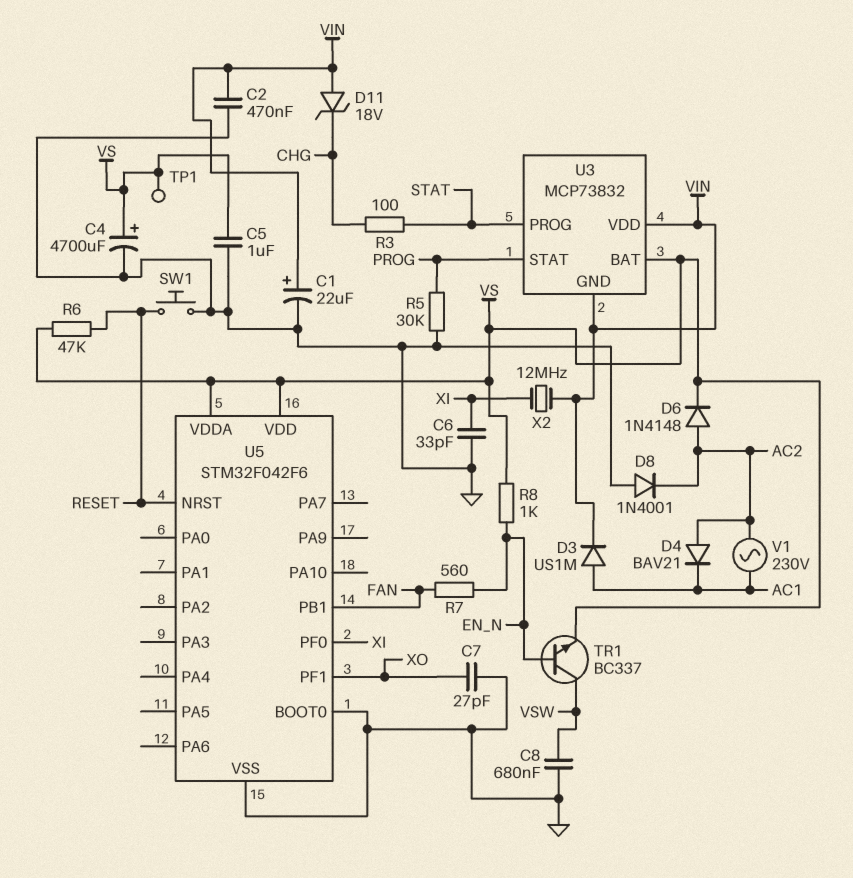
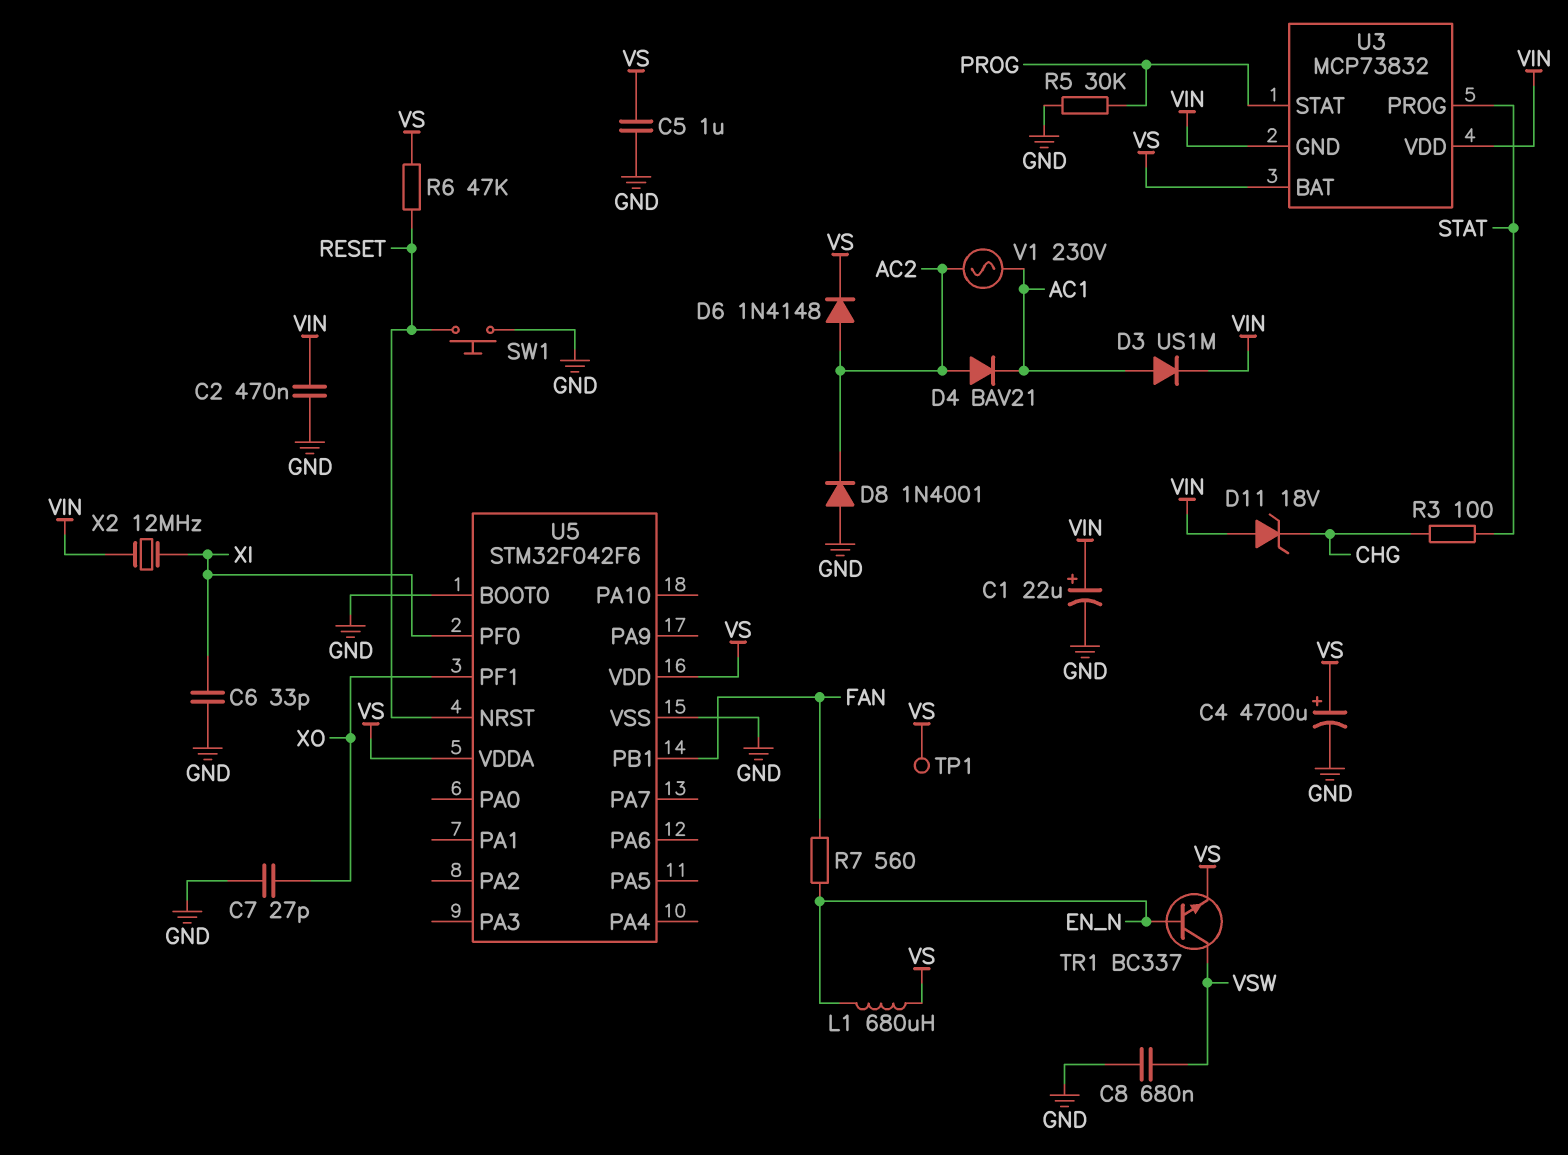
L1: none -> 680uH (EN_N, VS)
R8: 1k (EN_N, VS) -> none

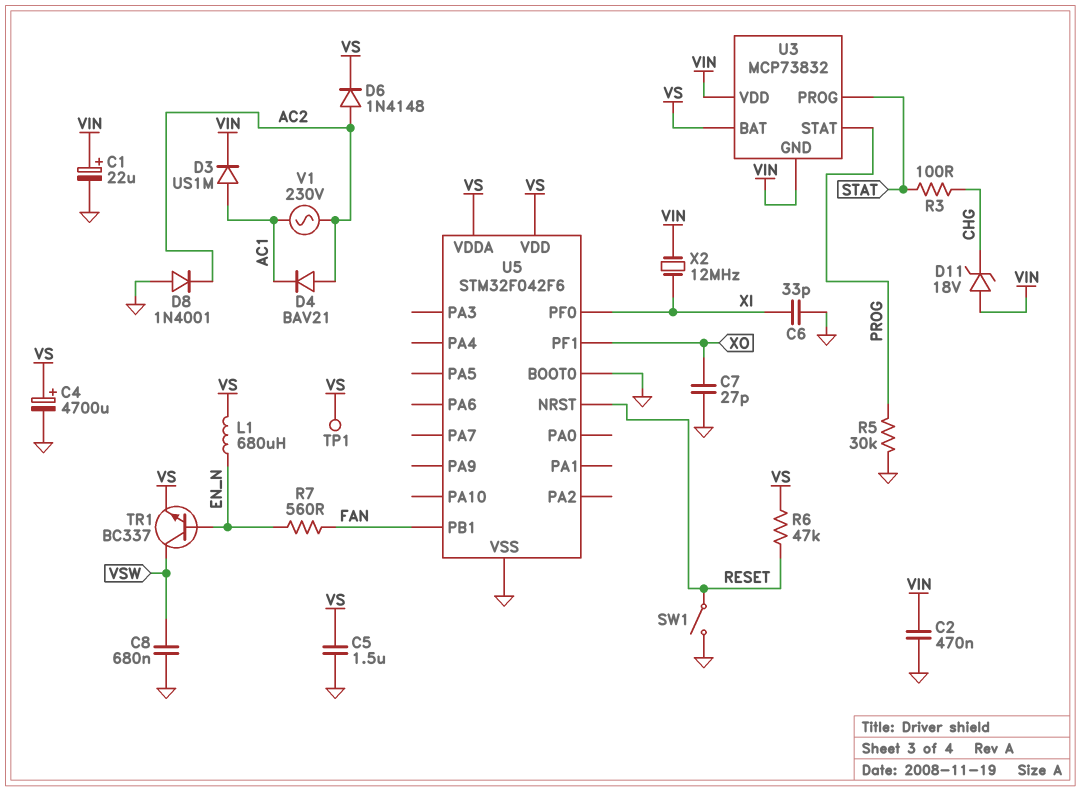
C5: 1uF (GND, VS) -> 1.5uF (GND, VS)
SW1: button (GND, RESET) -> switch (GND, RESET)

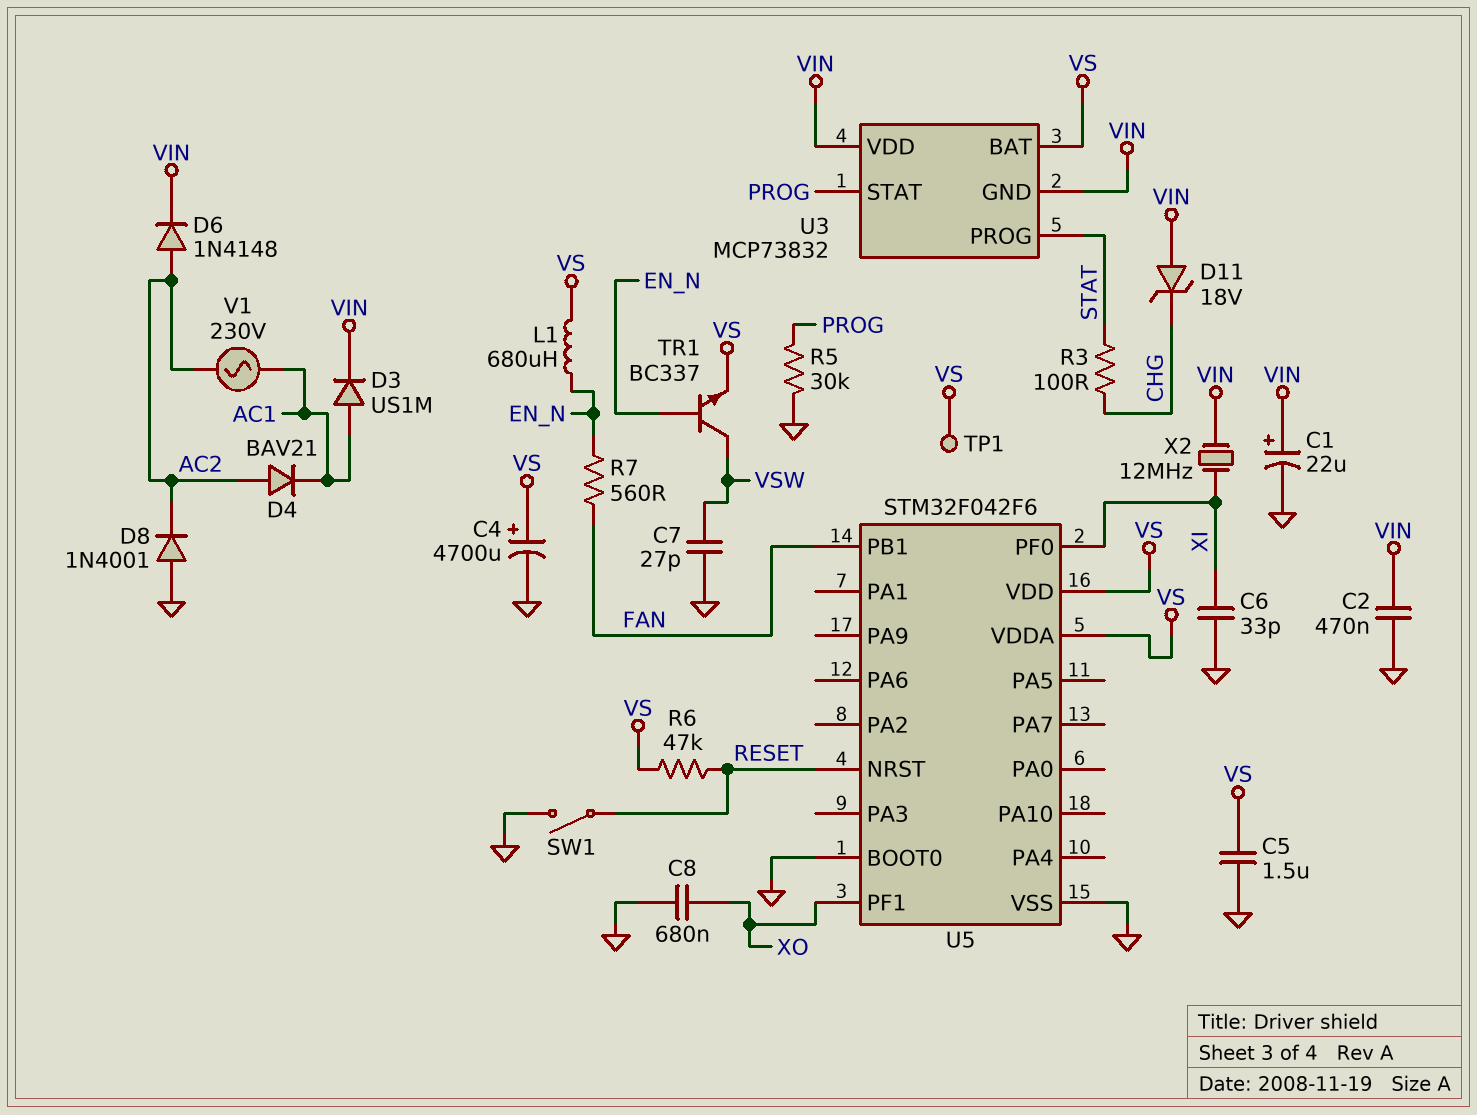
C7: 27pF (GND, XO) -> 27pF (GND, VSW)
C8: 680nF (GND, VSW) -> 680nF (GND, XO)
D6: diode 1N4148 (A AC2, K VS) -> diode 1N4148 (A AC2, K VIN)

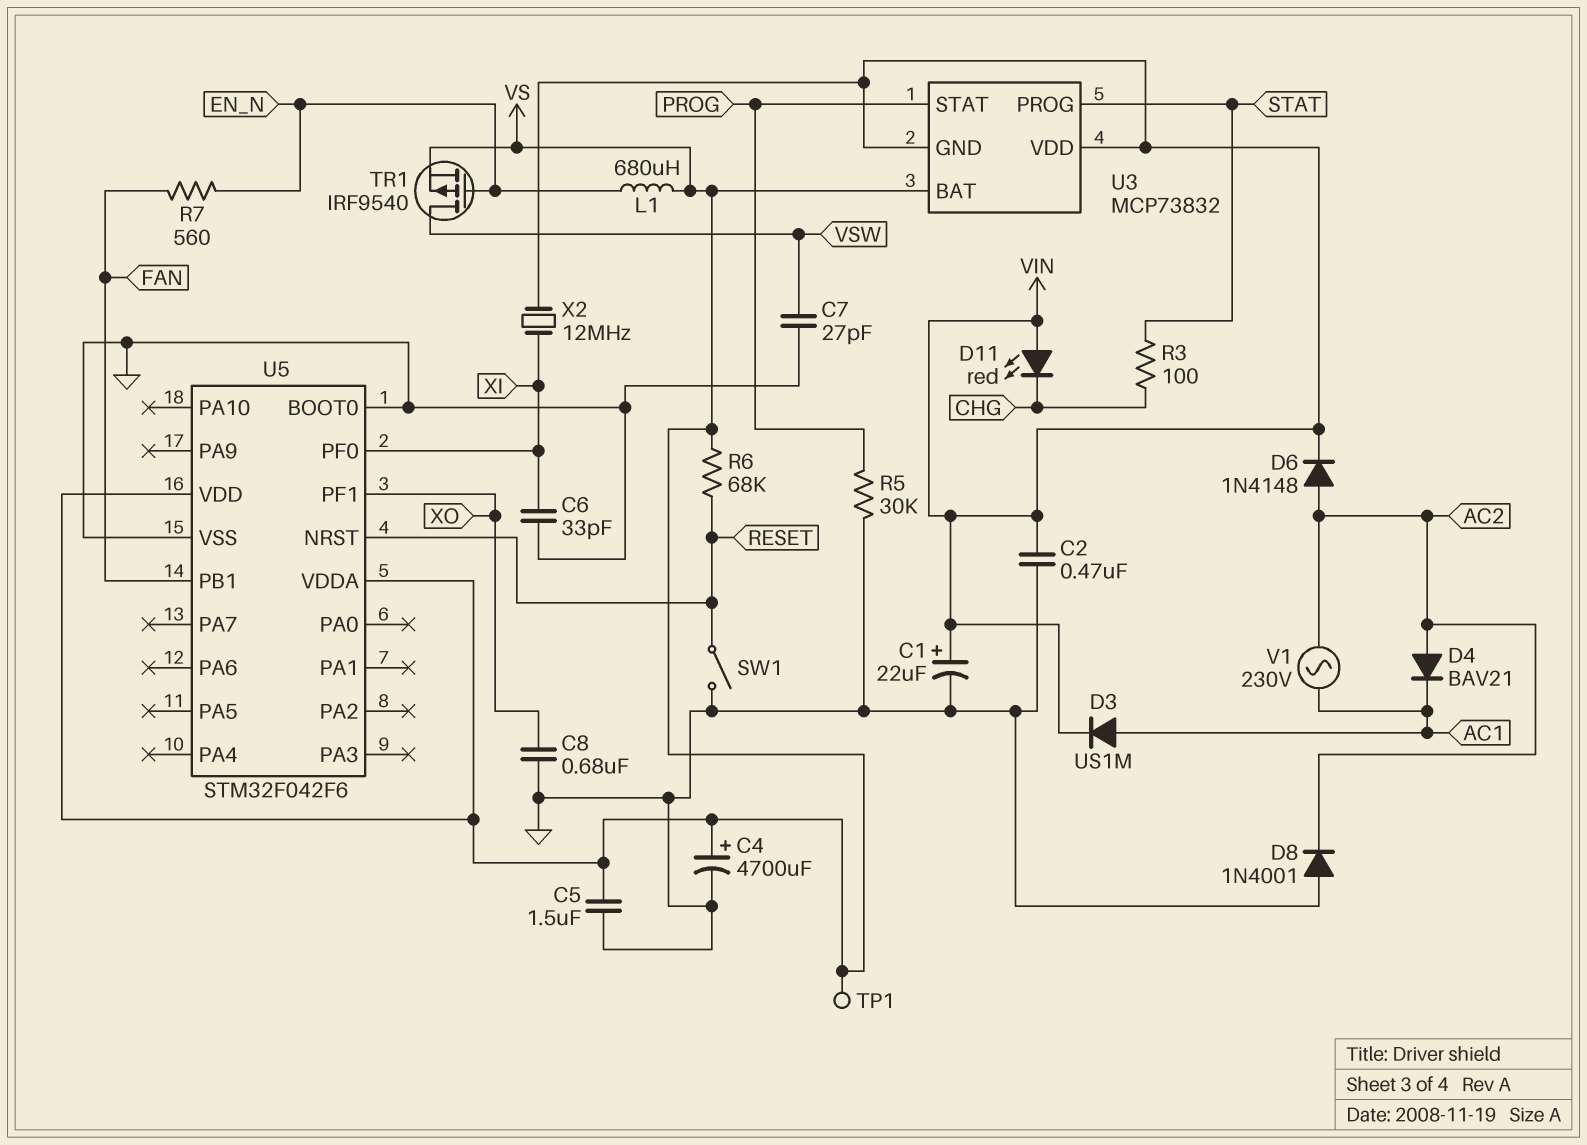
D11: zener 18V (A VIN, K CHG) -> LED red (A VIN, K CHG)
R6: 47k (RESET, VS) -> 68k (RESET, VS)
TR1: NPN BC337 (B EN_N, C VSW, E VS) -> PMOS IRF9540 (G EN_N, D VSW, S VS)

